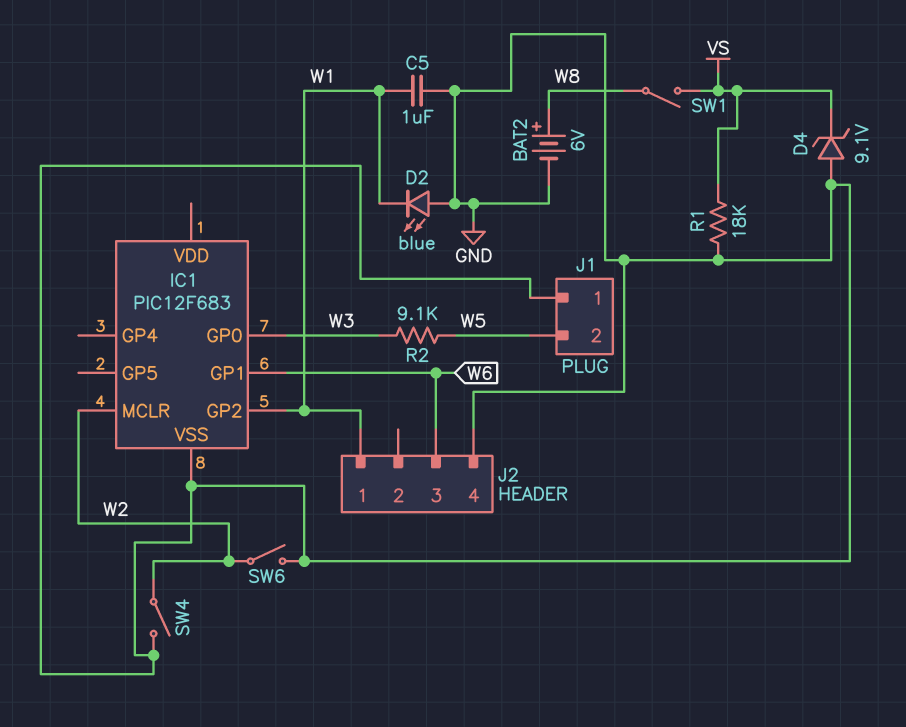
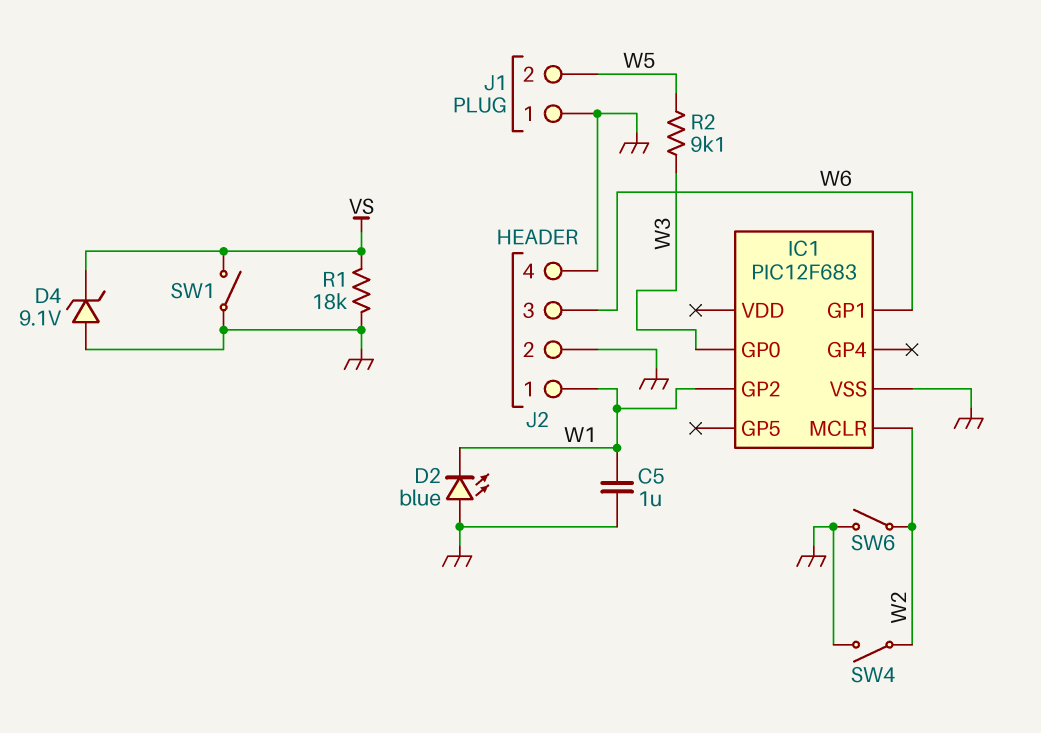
BAT2: 6V (plus W8, minus GND) -> none
J2 pin 2: none -> GND
SW1: switch (VS, W8) -> switch (GND, VS)

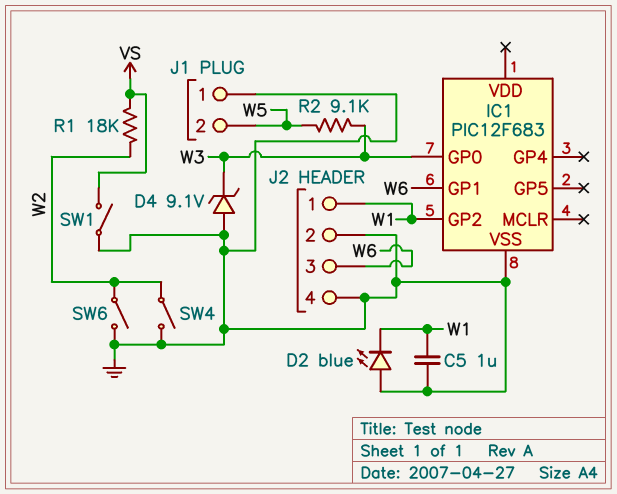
D4: zener 9.1V (A GND, K VS) -> zener 9.1V (A GND, K W3)
IC1 pin MCLR: W2 -> none
R1: 18k (GND, VS) -> 18k (VS, W2)

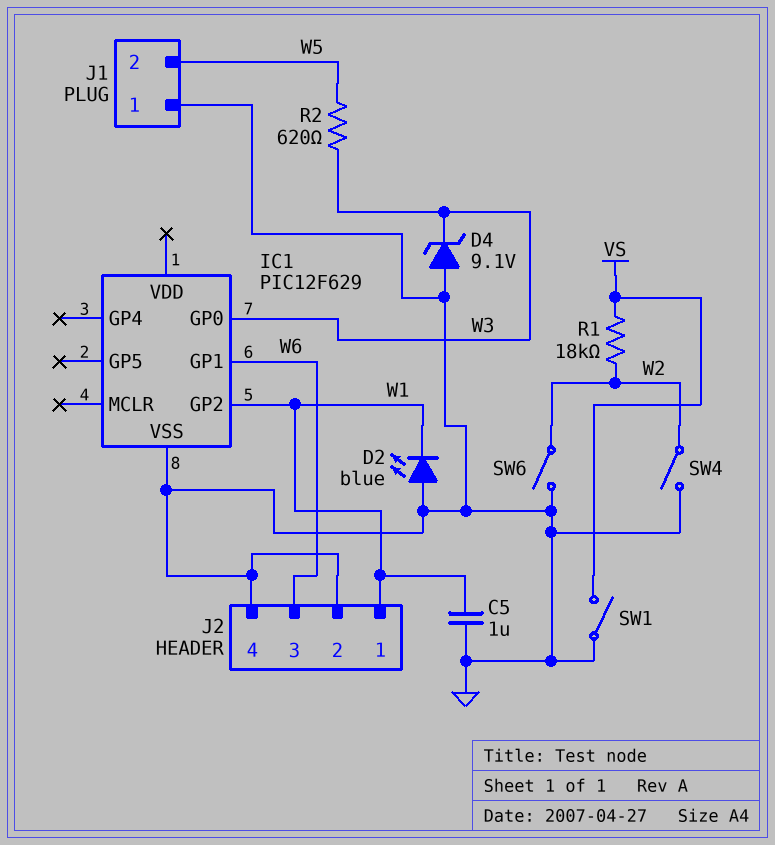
IC1: PIC12F683 -> PIC12F629
R2: 9.1k (W3, W5) -> 620 (W3, W5)

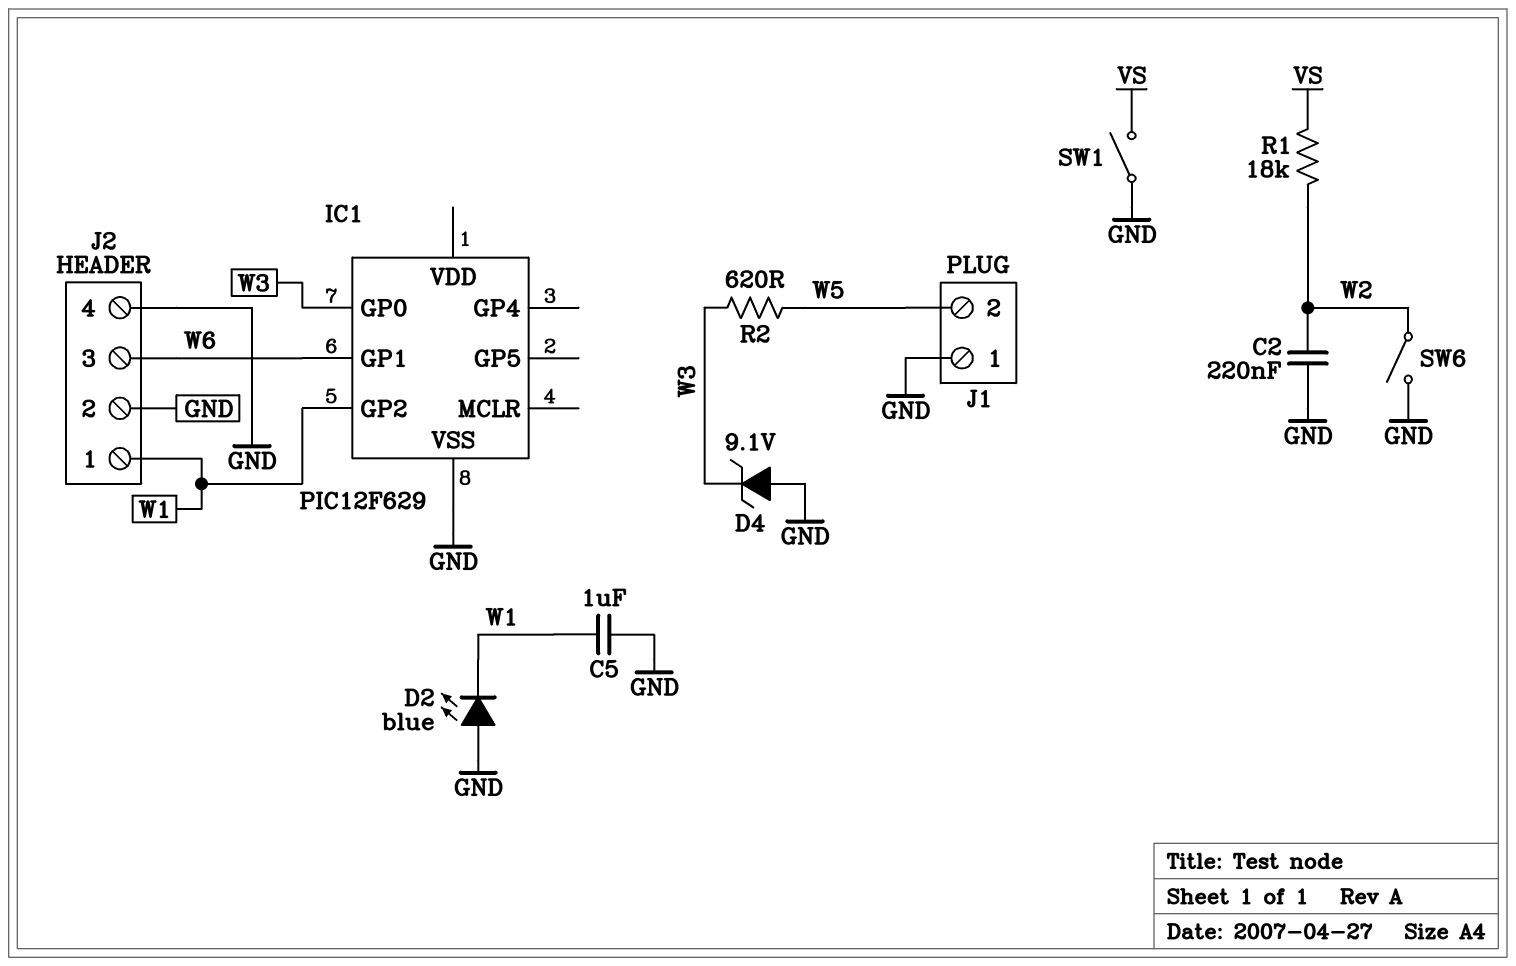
C2: none -> 220nF (GND, W2)
SW4: switch (GND, W2) -> none

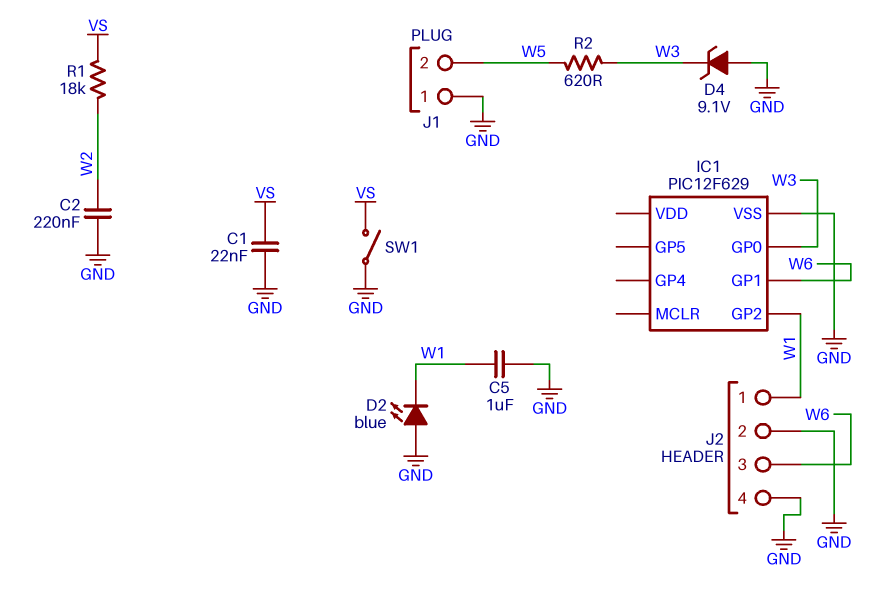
C1: none -> 22nF (GND, VS)
SW6: switch (GND, W2) -> none

